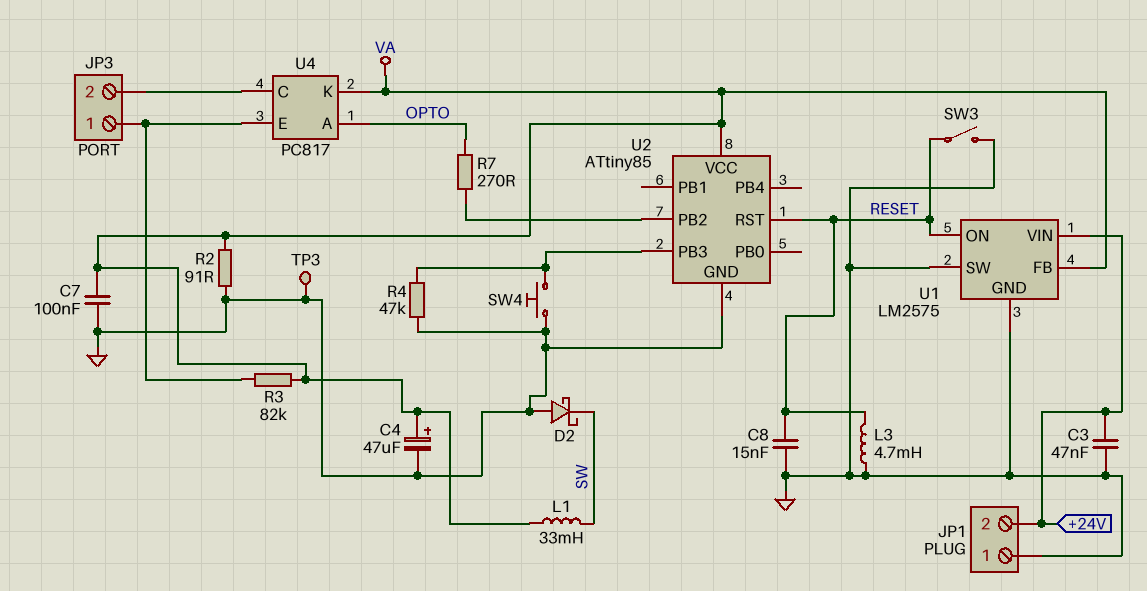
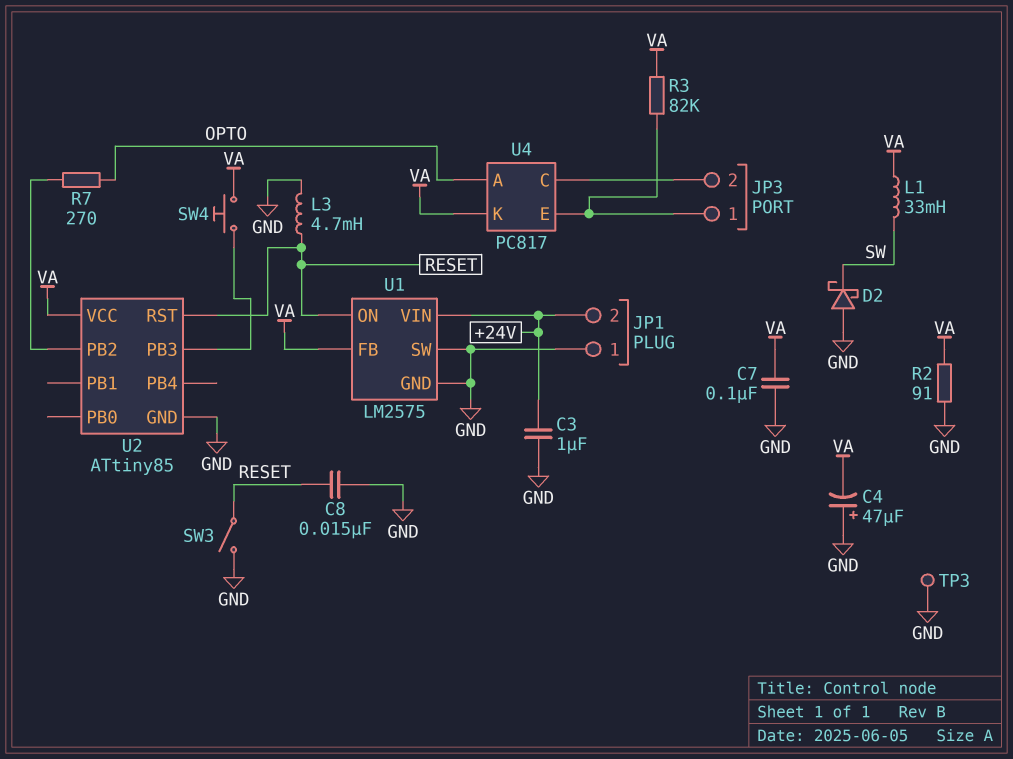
C3: 47nF (+24V, GND) -> 1uF (+24V, GND)
C4: 47uF (plus VA, minus GND) -> 47uF (plus GND, minus VA)
R4: 47k (GND, U2/PB3) -> none
SW4: button (GND, U2/PB3) -> button (U2/PB3, VA)

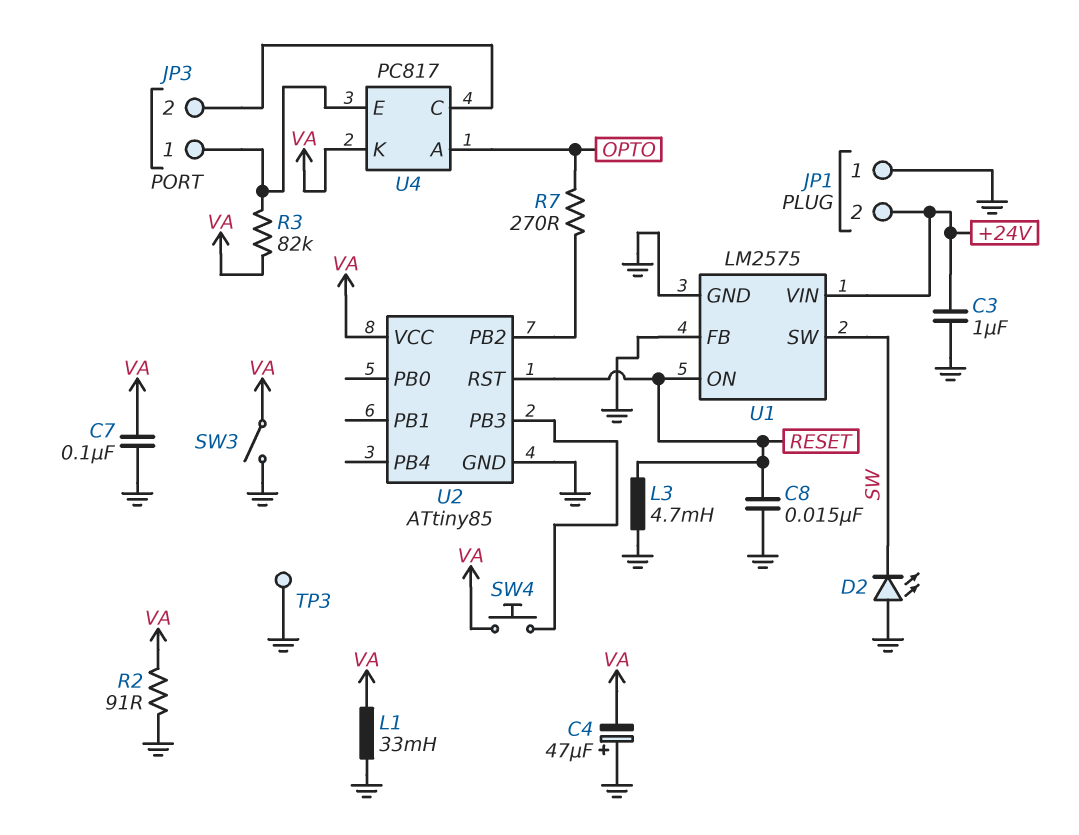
D2: schottky (A GND, K SW) -> LED (A GND, K SW)
L1: 33mH (SW, VA) -> 33mH (GND, VA)
SW3: switch (GND, RESET) -> switch (GND, VA)
U1 pin FB: VA -> GND
U1 pin SW: GND -> SW

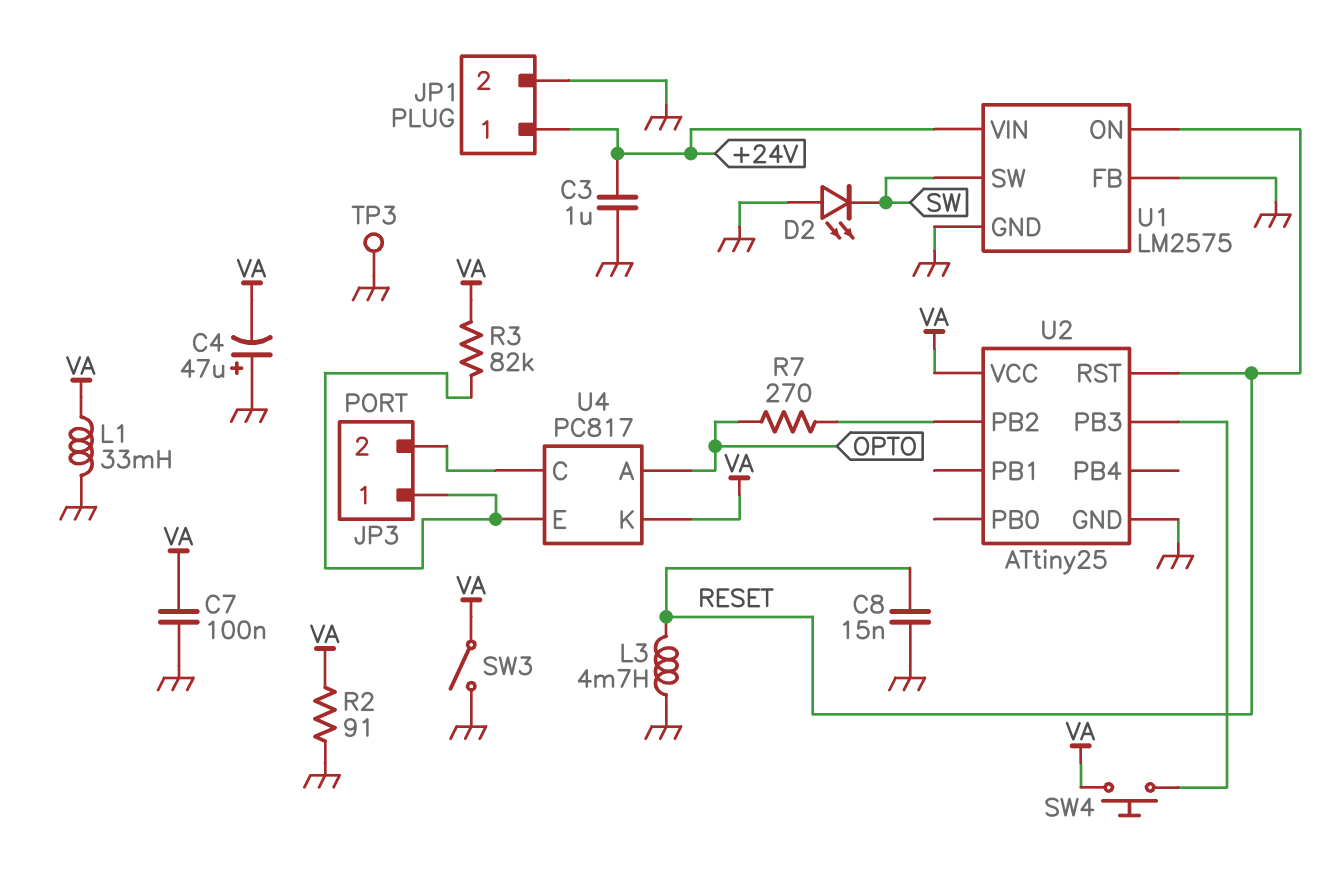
JP1 pin 1: GND -> +24V
JP1 pin 2: +24V -> GND
U2: ATtiny85 -> ATtiny25

